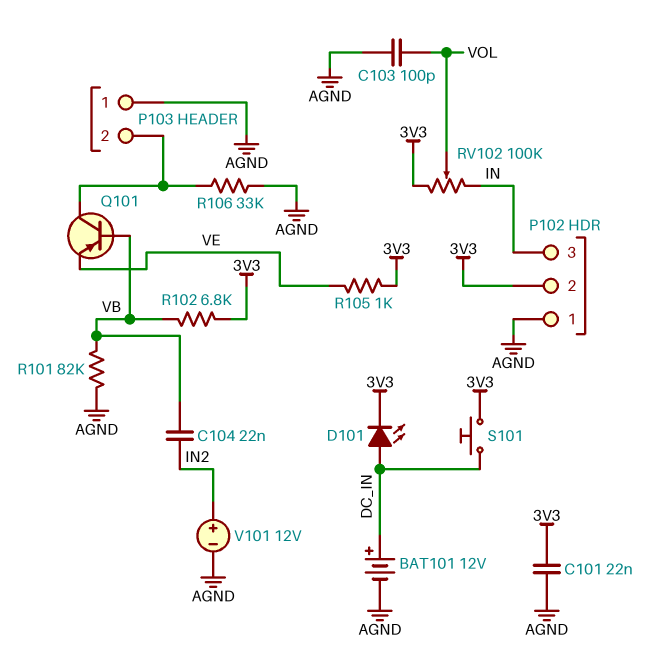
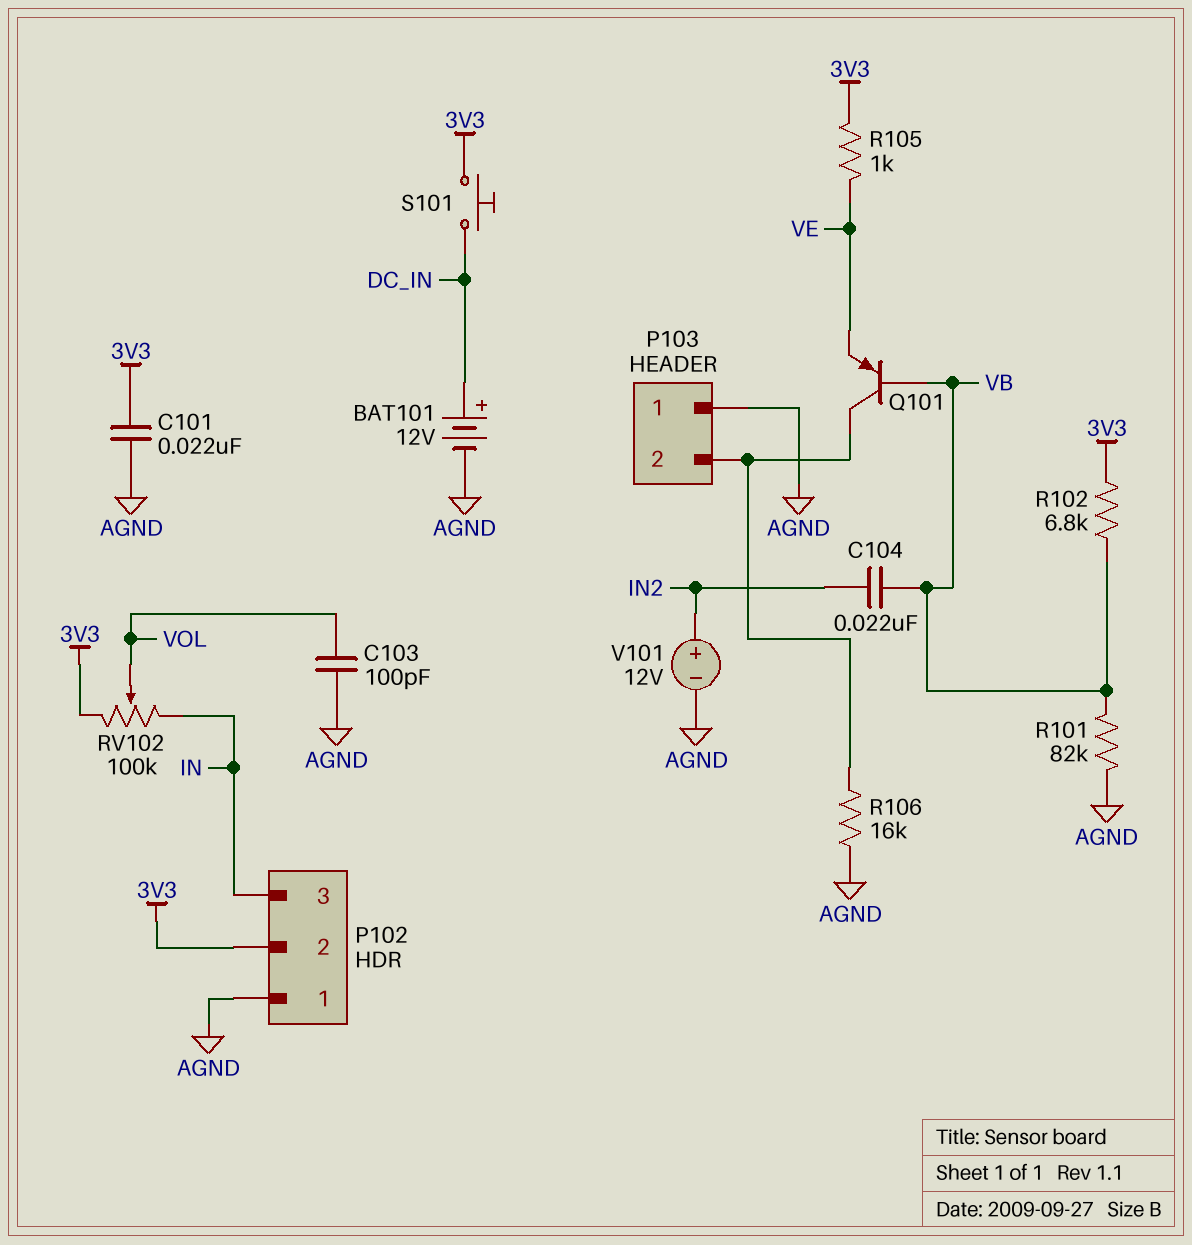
D101: LED (A DC_IN, K 3V3) -> none
R106: 33k (AGND, P103/2) -> 16k (AGND, P103/2)

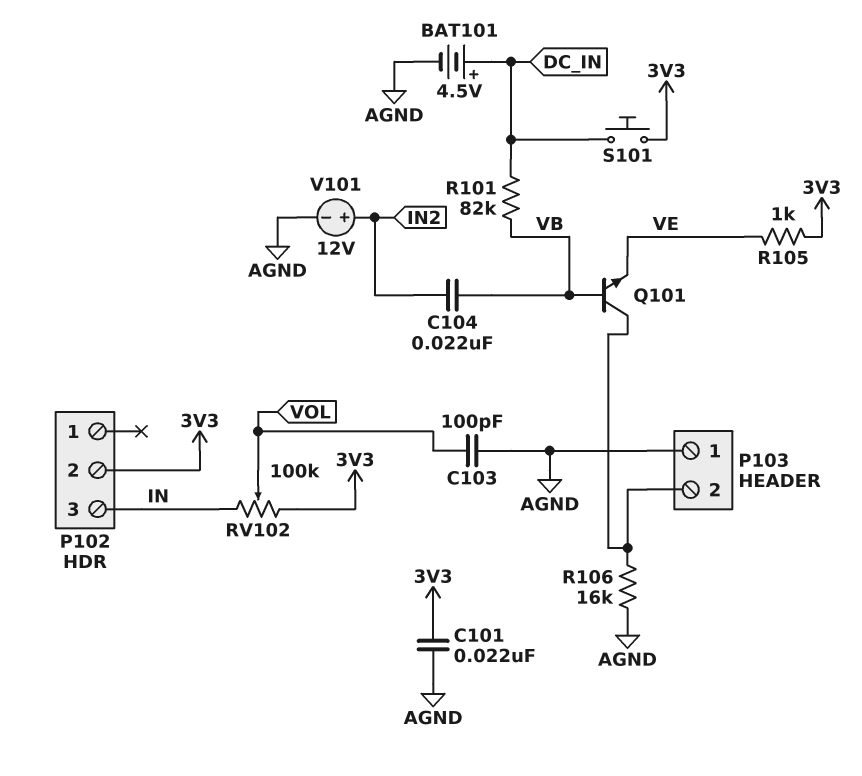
BAT101: 12V (plus DC_IN, minus AGND) -> 4.5V (plus DC_IN, minus AGND)
P102 pin 1: AGND -> none
Q101: PNP (B VB, C P103/2, E VE) -> NPN (B VB, C P103/2, E VE)
R101: 82k (AGND, VB) -> 82k (DC_IN, VB)
R102: 6.8k (3V3, VB) -> none

